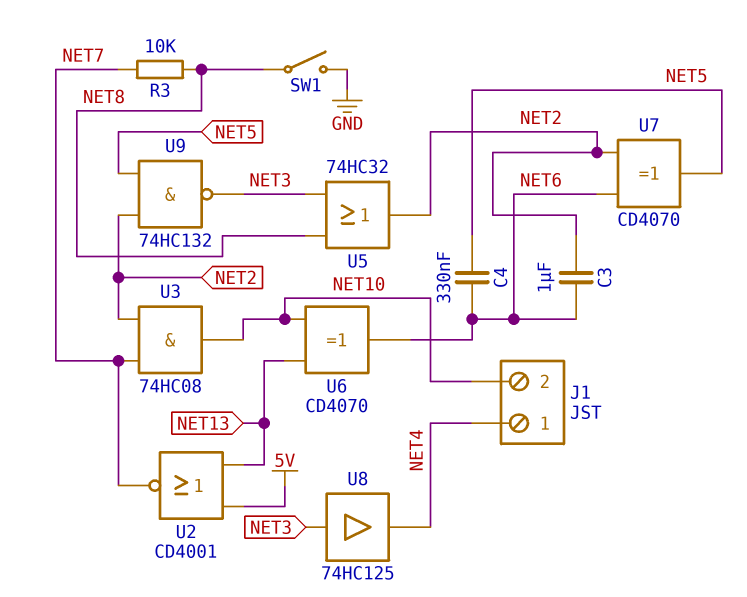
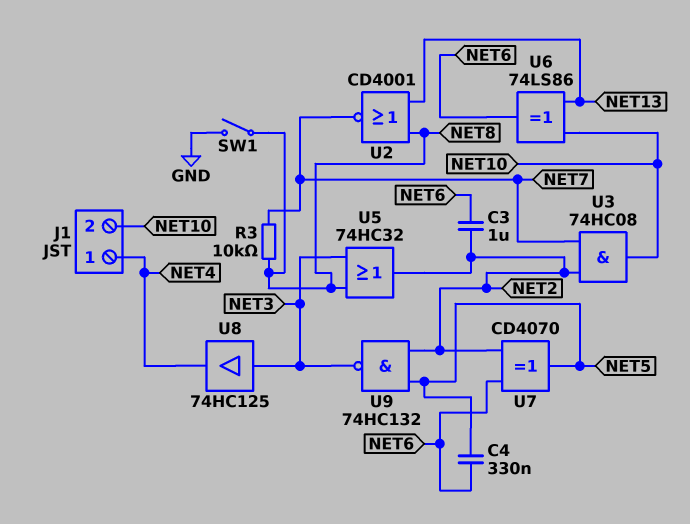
U2: NOR CD4001 (in 5V, in NET13, out NET7) -> NOR CD4001 (in NET8, in NET13, out NET7)
U6: XOR CD4070 (in NET10, in NET13, out NET6) -> XOR 74LS86 (in NET10, in NET13, out NET6)

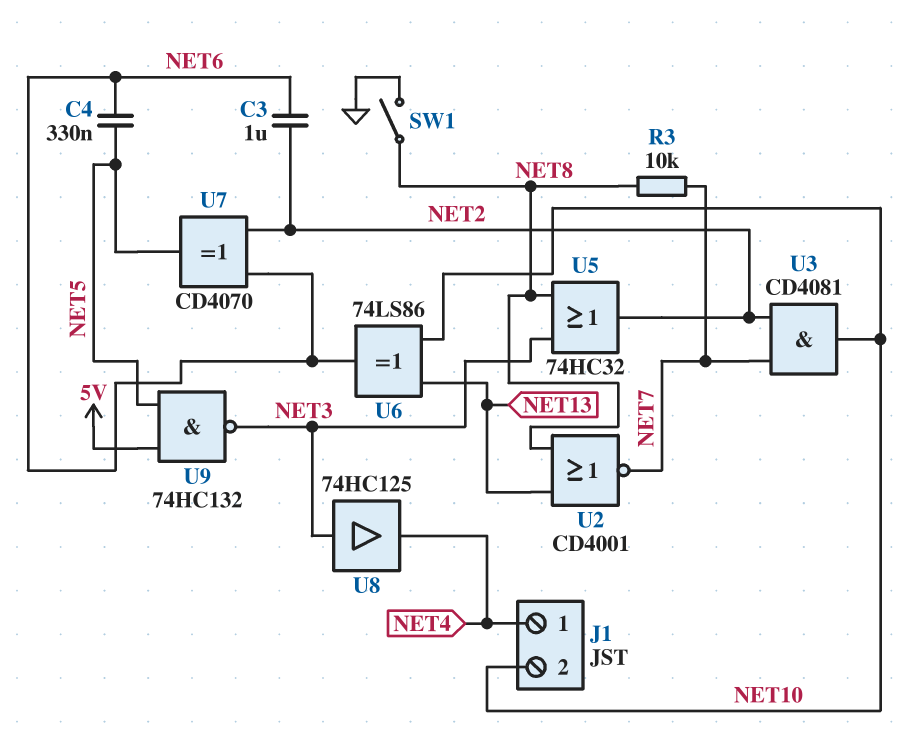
U3: AND 74HC08 (in NET2, in NET7, out NET10) -> AND CD4081 (in NET2, in NET7, out NET10)
U9: NAND 74HC132 (in NET2, in NET5, out NET3) -> NAND 74HC132 (in 5V, in NET5, out NET3)

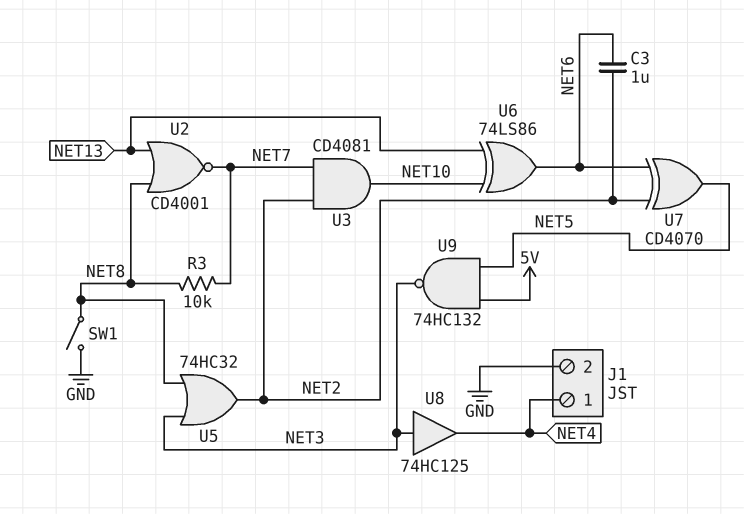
C4: 330nF (NET5, NET6) -> none
J1 pin 2: NET10 -> GND

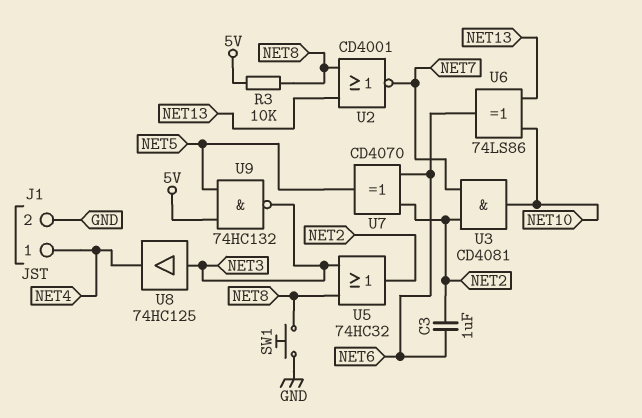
R3: 10k (NET7, NET8) -> 10k (5V, NET8)
SW1: switch (GND, NET8) -> button (GND, NET8)

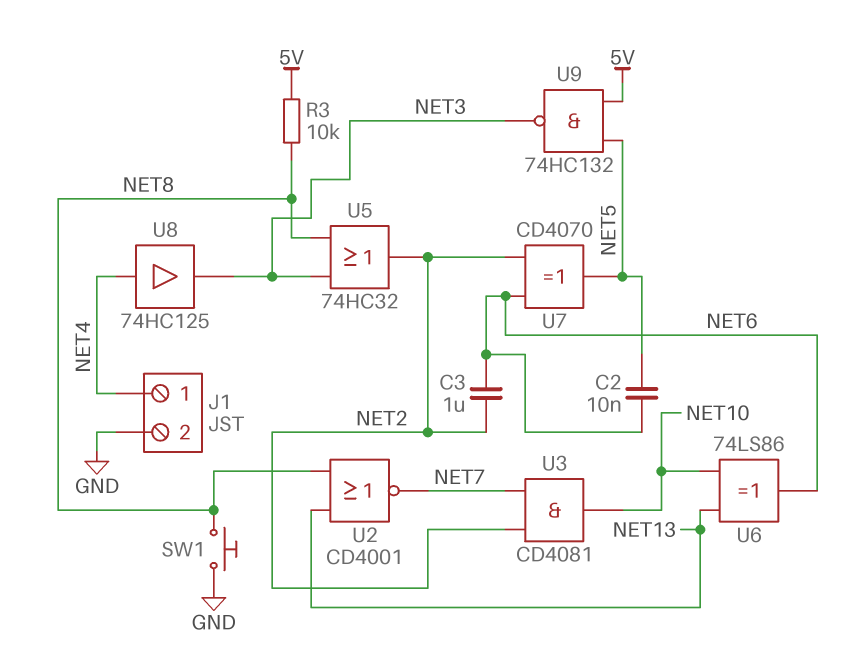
C2: none -> 10nF (NET5, NET6)
U8: buffer 74HC125 (in NET3, out NET4) -> buffer 74HC125 (in NET4, out NET3)

